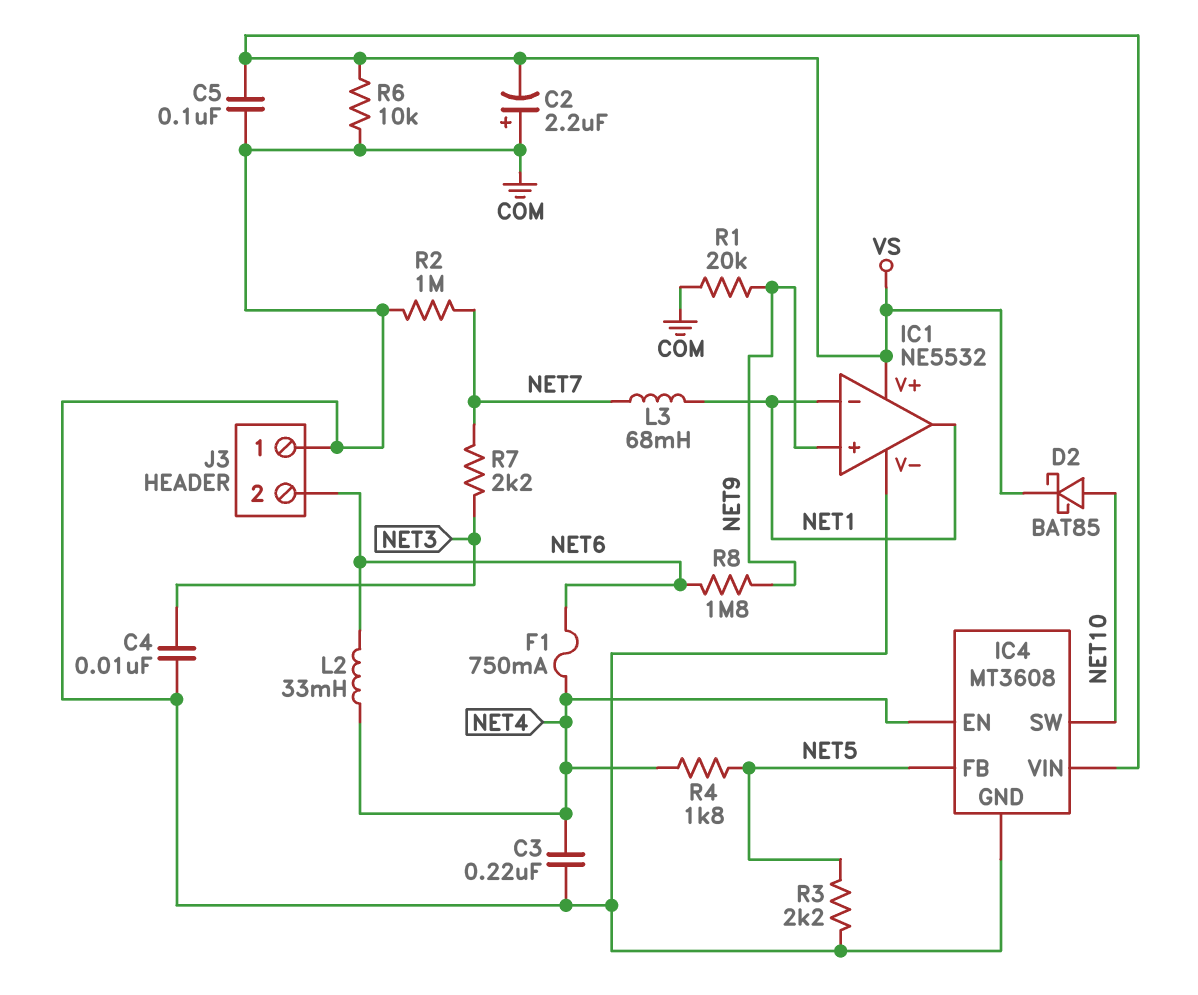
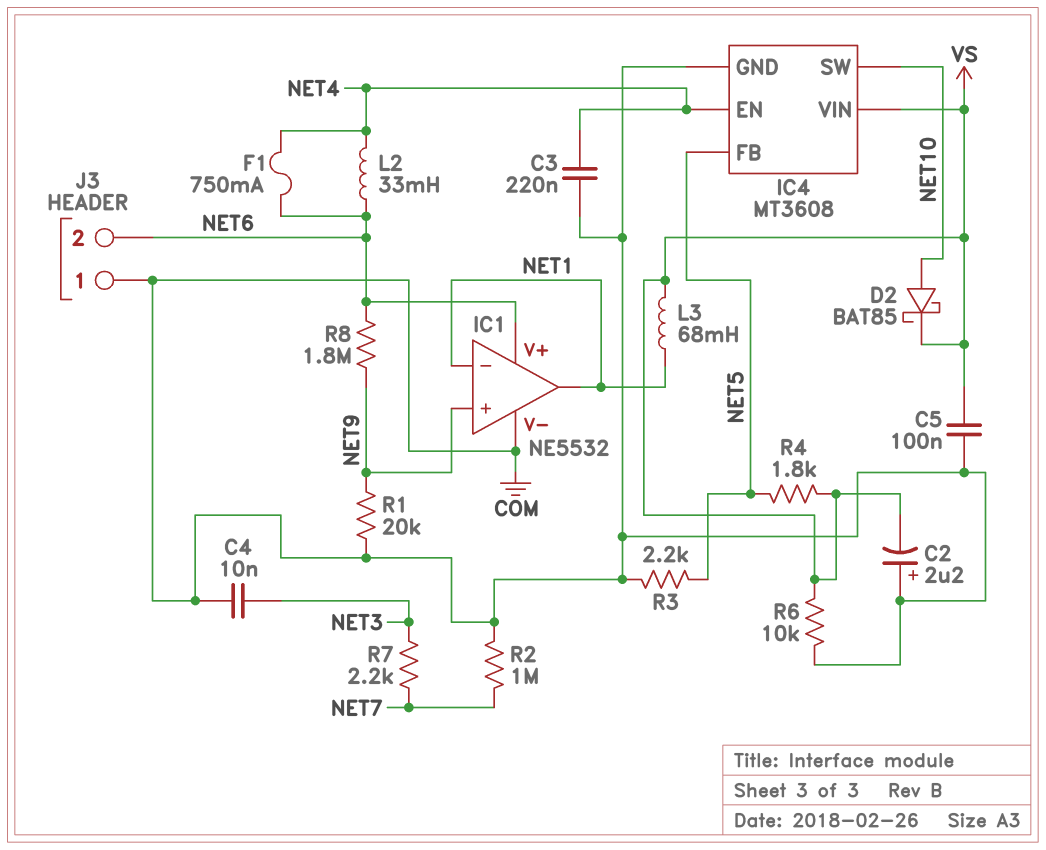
IC1 pin V+: VS -> NET6
L3: 68mH (NET1, NET7) -> 68mH (NET1, VS)
R4: 1.8k (NET4, NET5) -> 1.8k (NET5, VS)

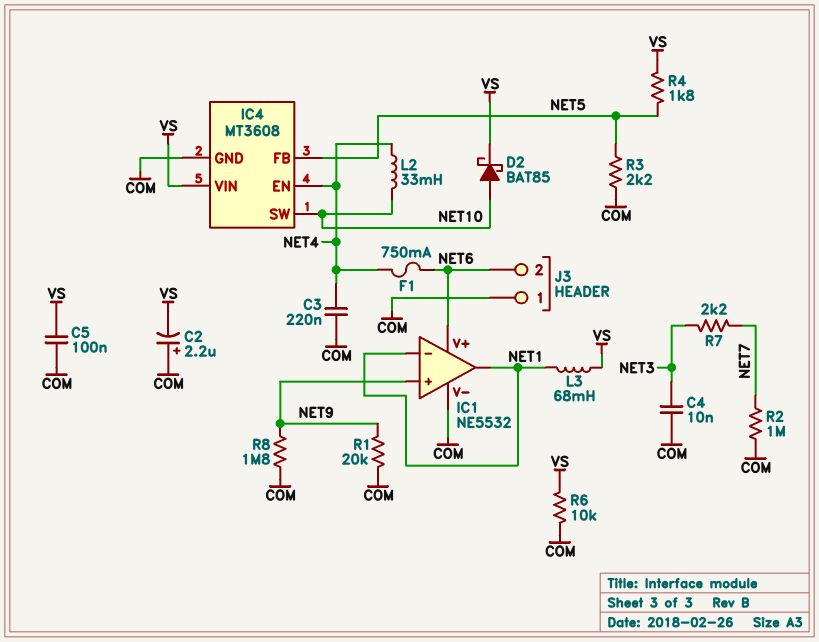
L2: 33mH (NET4, NET6) -> 33mH (NET4, NET10)
R8: 1.8M (NET6, NET9) -> 1.8M (COM, NET9)

